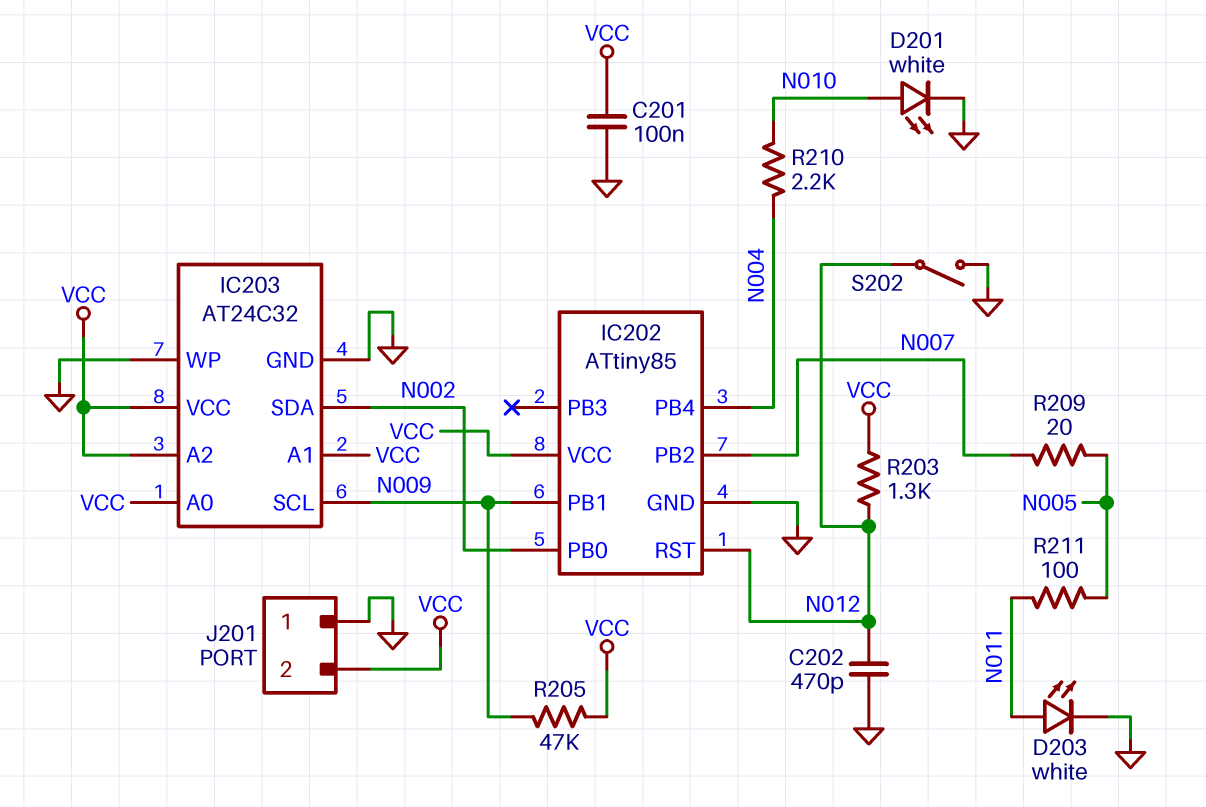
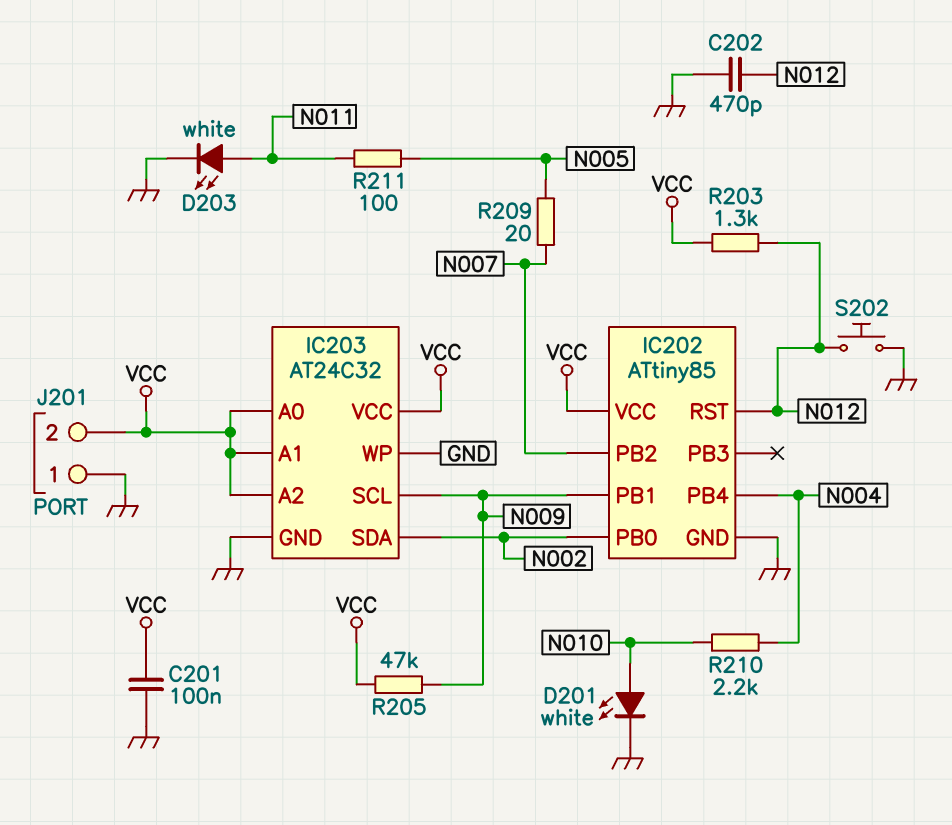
S202: switch (GND, N012) -> button (GND, N012)

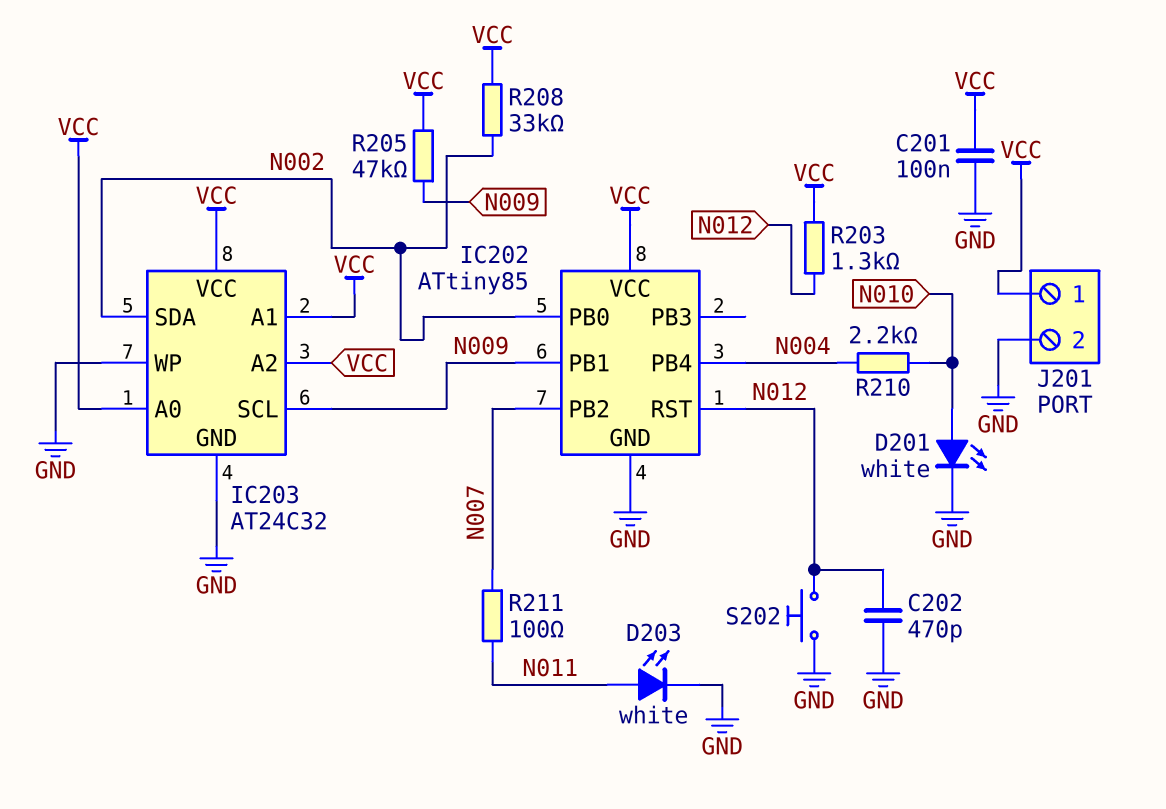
J201 pin 1: GND -> VCC
J201 pin 2: VCC -> GND
R208: none -> 33k (N002, VCC)
R209: 20 (N005, N007) -> none
R211: 100 (N005, N011) -> 100 (N007, N011)

